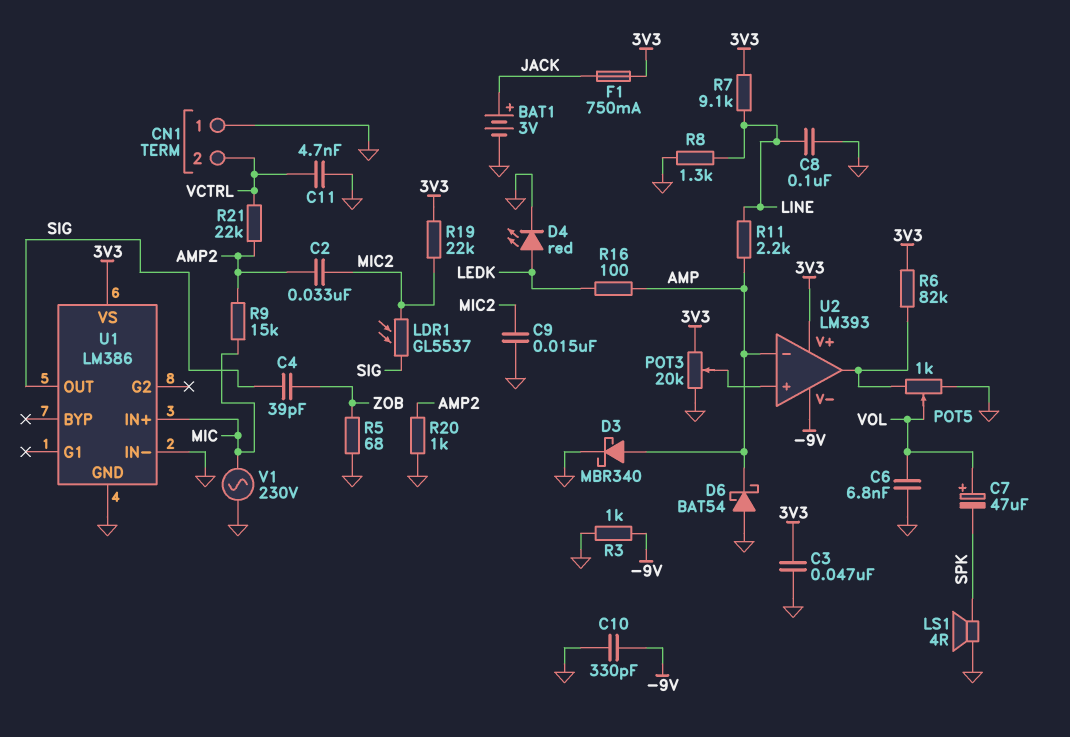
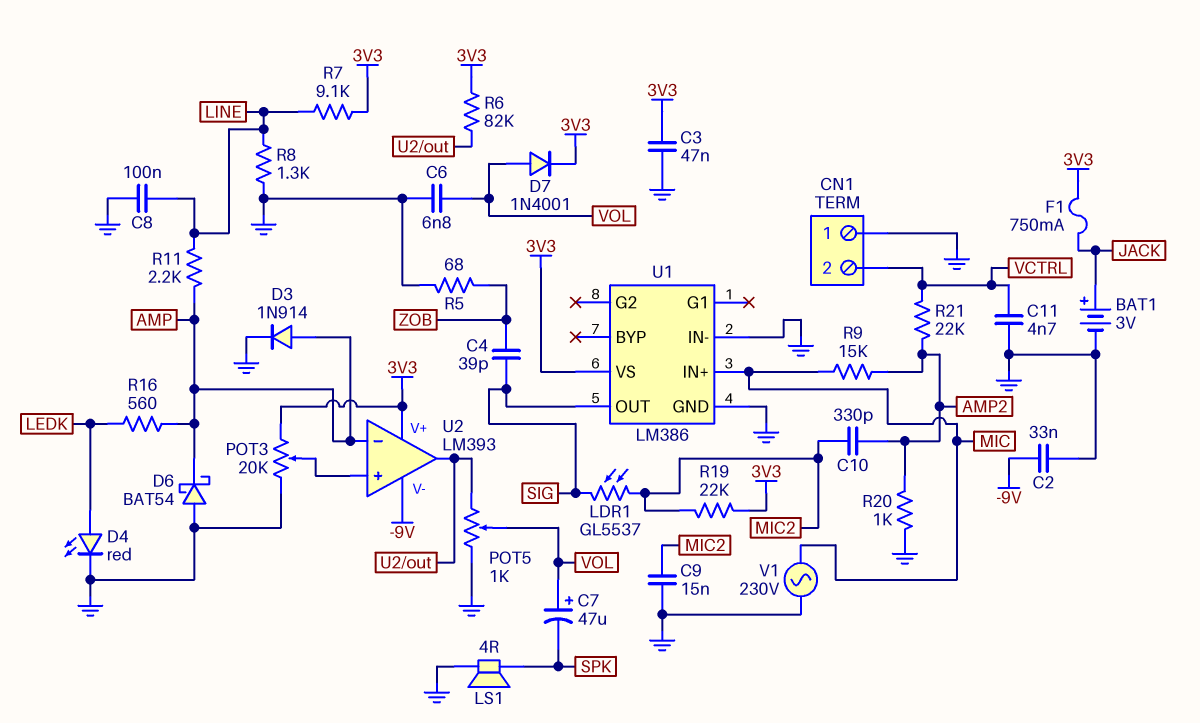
C2: 33nF (AMP2, MIC2) -> 33nF (-9V, GND)
C10: 330pF (-9V, GND) -> 330pF (AMP2, MIC2)
D3: schottky MBR340 (A AMP, K GND) -> diode 1N914 (A AMP, K GND)
D7: none -> diode 1N4001 (A VOL, K 3V3)
R3: 1k (-9V, GND) -> none
R16: 100 (AMP, LEDK) -> 560 (AMP, LEDK)

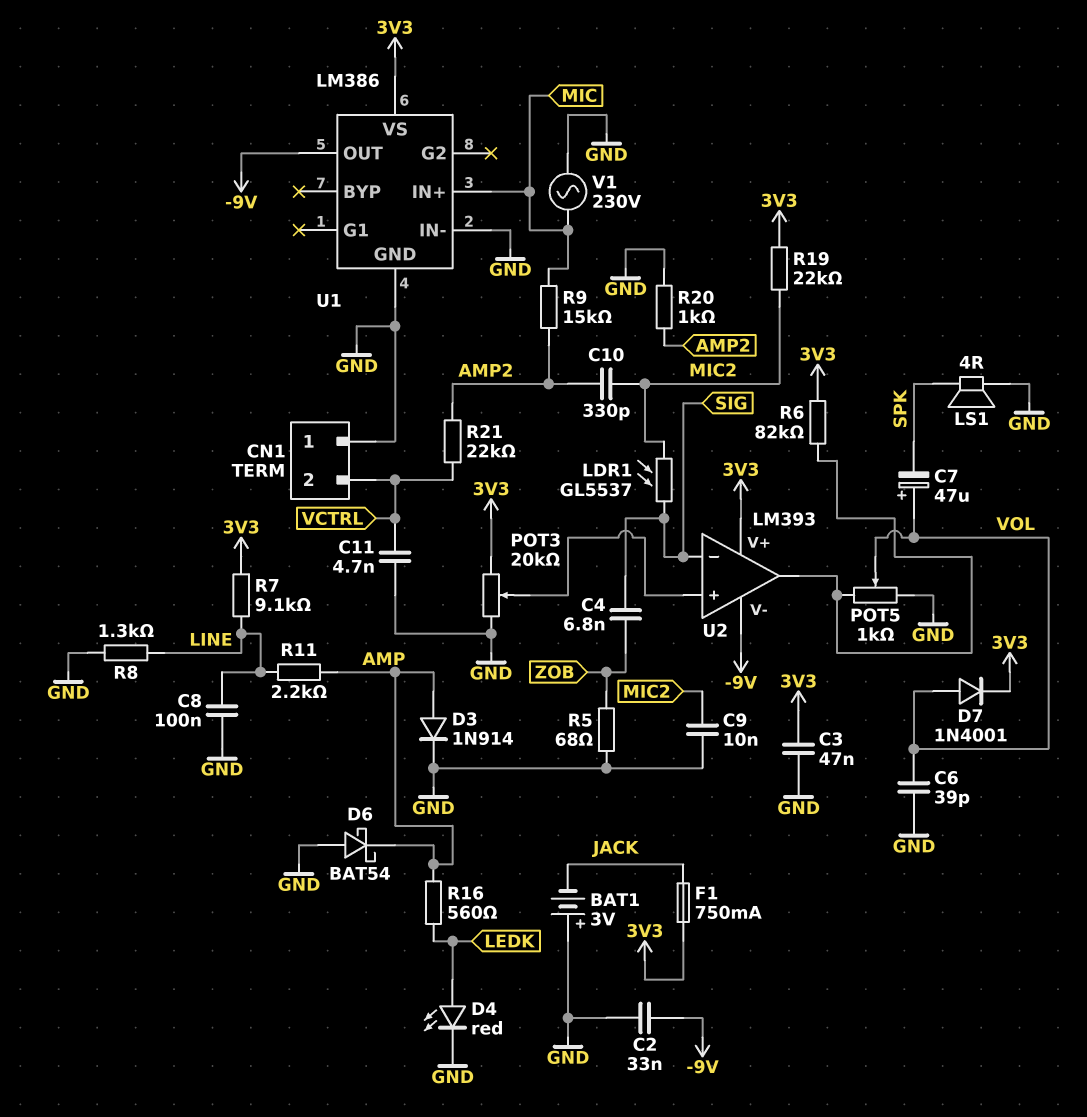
BAT1: 3V (plus JACK, minus GND) -> 3V (plus GND, minus JACK)
C4: 39pF (SIG, ZOB) -> 6.8nF (SIG, ZOB)
C6: 6.8nF (GND, VOL) -> 39pF (GND, VOL)
C9: 15nF (GND, MIC2) -> 10nF (GND, MIC2)
U1 pin OUT: SIG -> -9V
U2 pin in-: AMP -> SIG

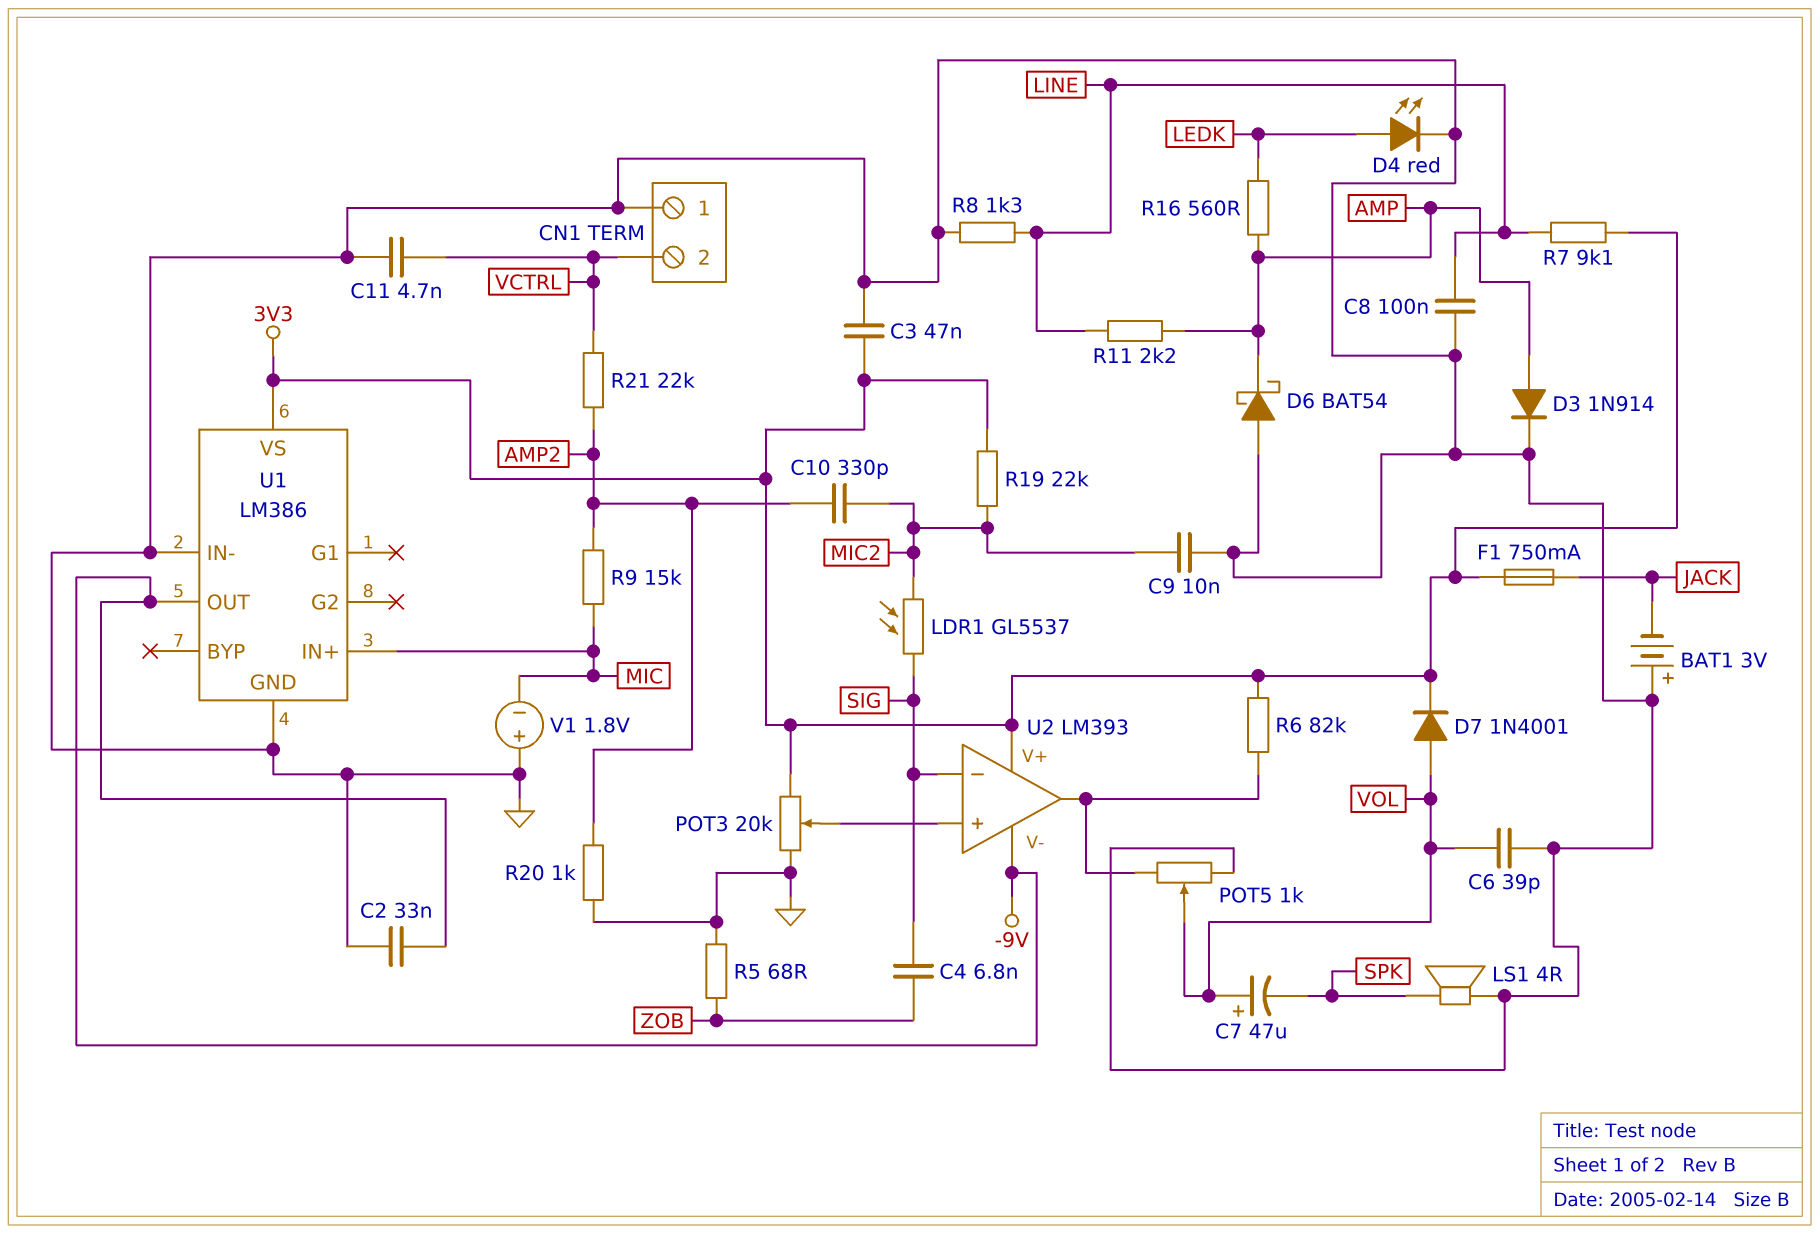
V1: AC 230V (GND, MIC) -> 1.8V (plus GND, minus MIC)

